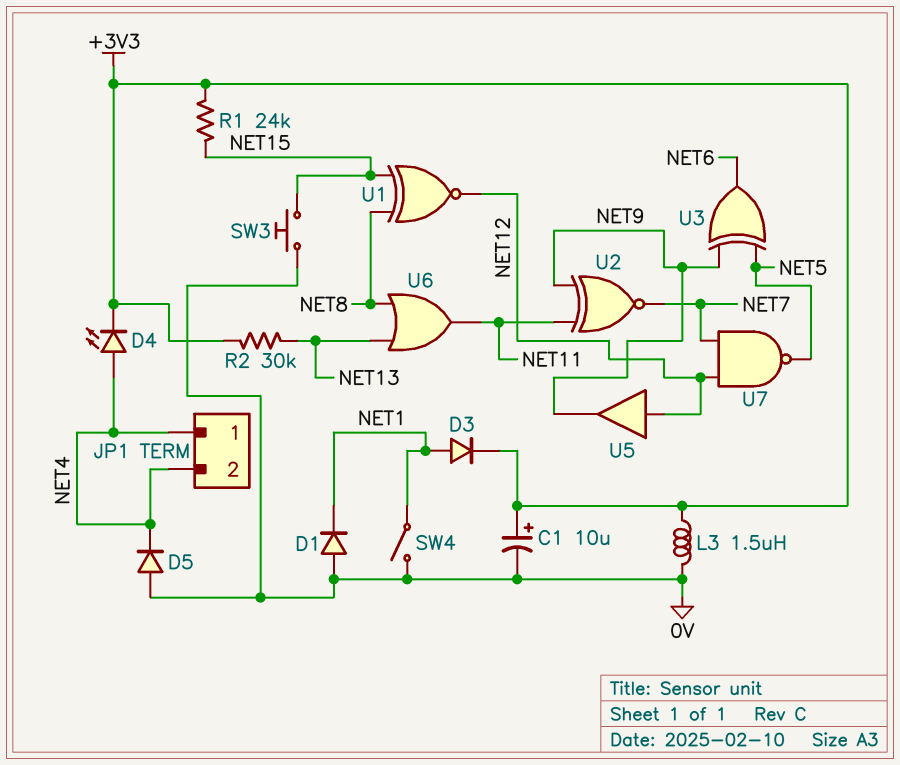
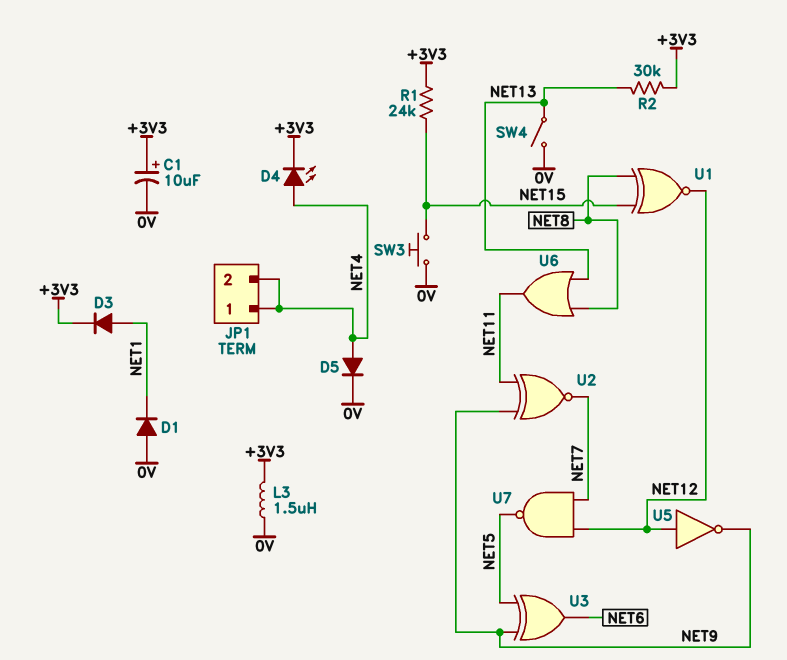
D5: diode (A 0V, K NET4) -> diode (A NET4, K 0V)
SW4: switch (0V, NET1) -> switch (0V, NET13)
U5: buffer (in NET12, out NET9) -> NOT (in NET12, out NET9)

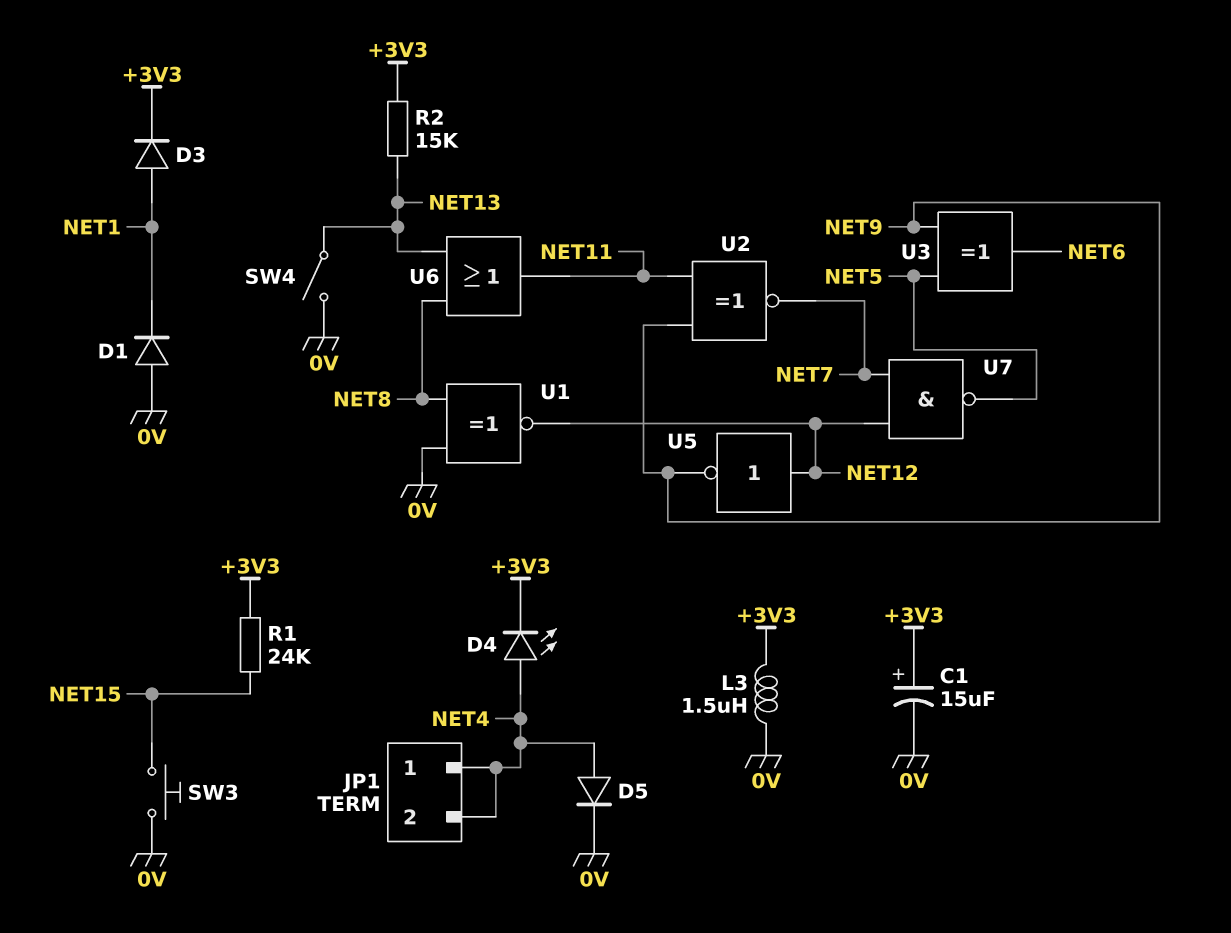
C1: 10uF (plus +3V3, minus 0V) -> 15uF (plus +3V3, minus 0V)
R2: 30k (+3V3, NET13) -> 15k (+3V3, NET13)
U1: XNOR (in NET8, in NET15, out NET12) -> XNOR (in 0V, in NET8, out NET12)

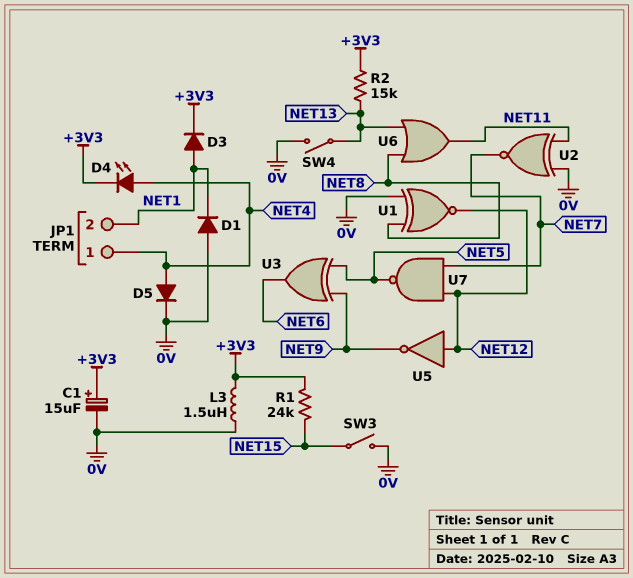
JP1 pin 2: NET4 -> NET1
SW3: button (0V, NET15) -> switch (0V, NET15)
U2: XNOR (in NET9, in NET11, out NET7) -> XNOR (in 0V, in NET11, out NET7)

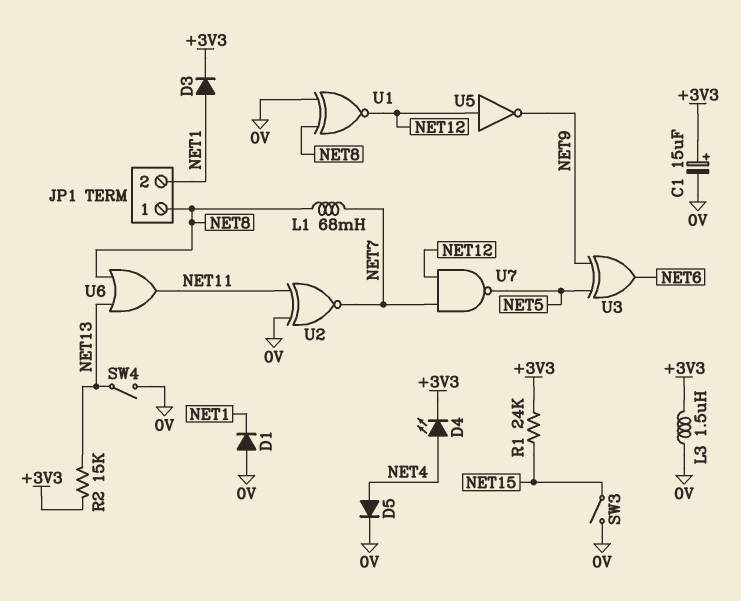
JP1 pin 1: NET4 -> NET8
L1: none -> 68mH (NET7, NET8)

